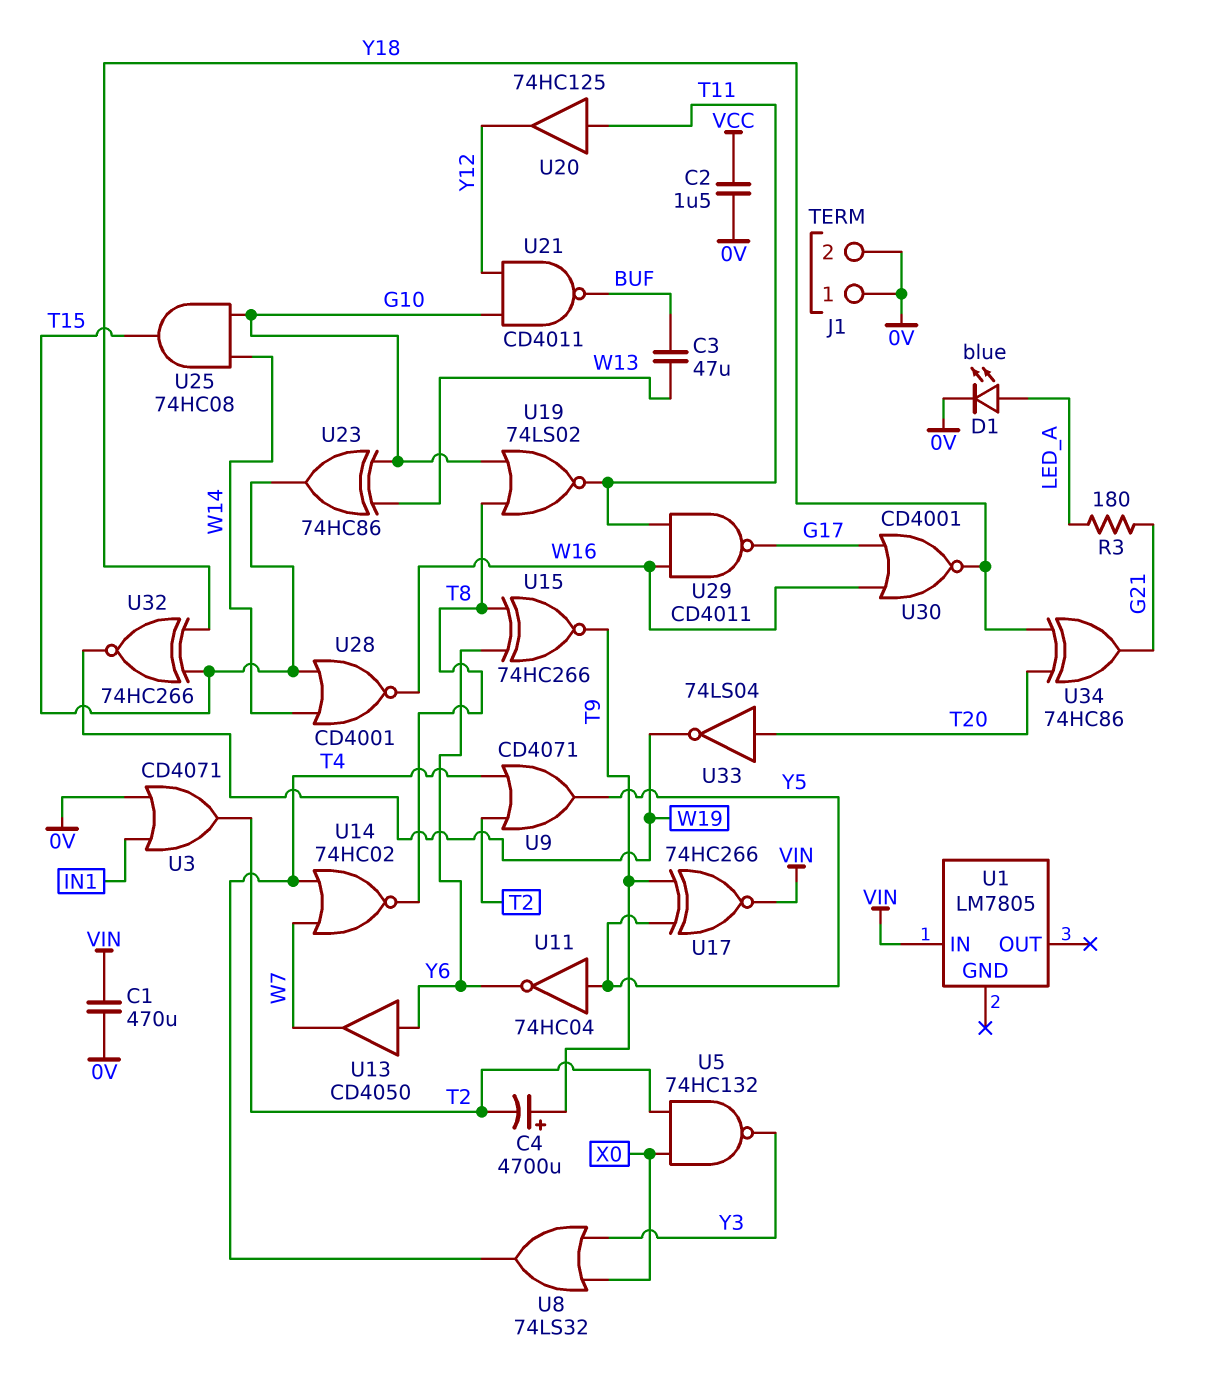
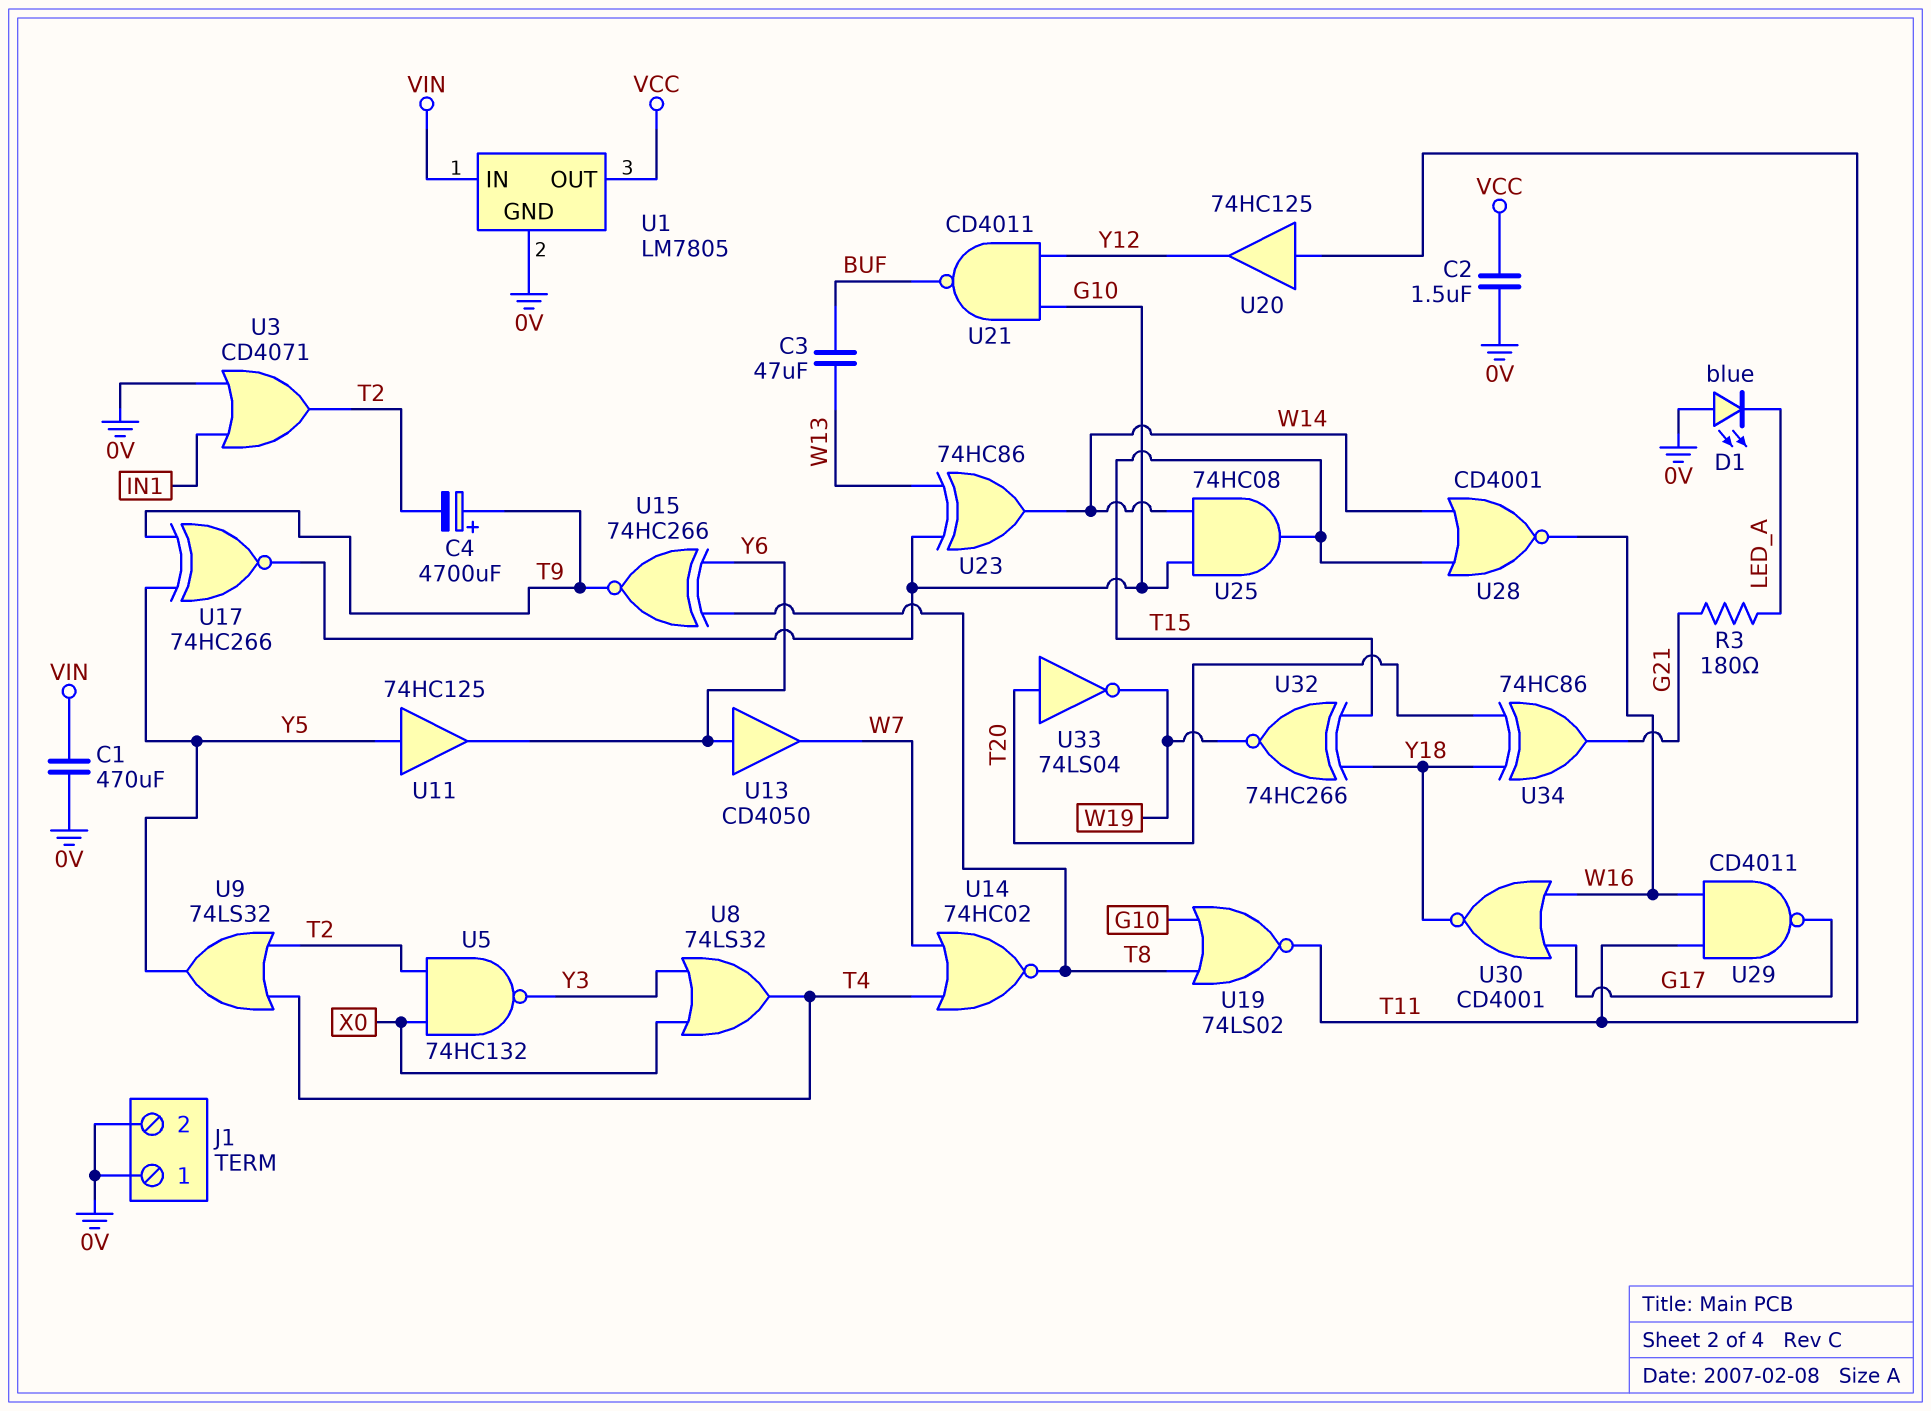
D1: LED blue (A LED_A, K 0V) -> LED blue (A 0V, K LED_A)
U1 pin GND: none -> 0V
U1 pin OUT: none -> VCC
U9: OR CD4071 (in T2, in T4, out Y5) -> OR 74LS32 (in T2, in T4, out Y5)
U11: NOT 74HC04 (in Y5, out Y6) -> buffer 74HC125 (in Y5, out Y6)
U17: XNOR 74HC266 (in T9, in Y5, out VIN) -> XNOR 74HC266 (in T9, in Y5, out G10)
U23: XOR 74HC86 (in G10, in W13, out T15) -> XOR 74HC86 (in G10, in W13, out W14)

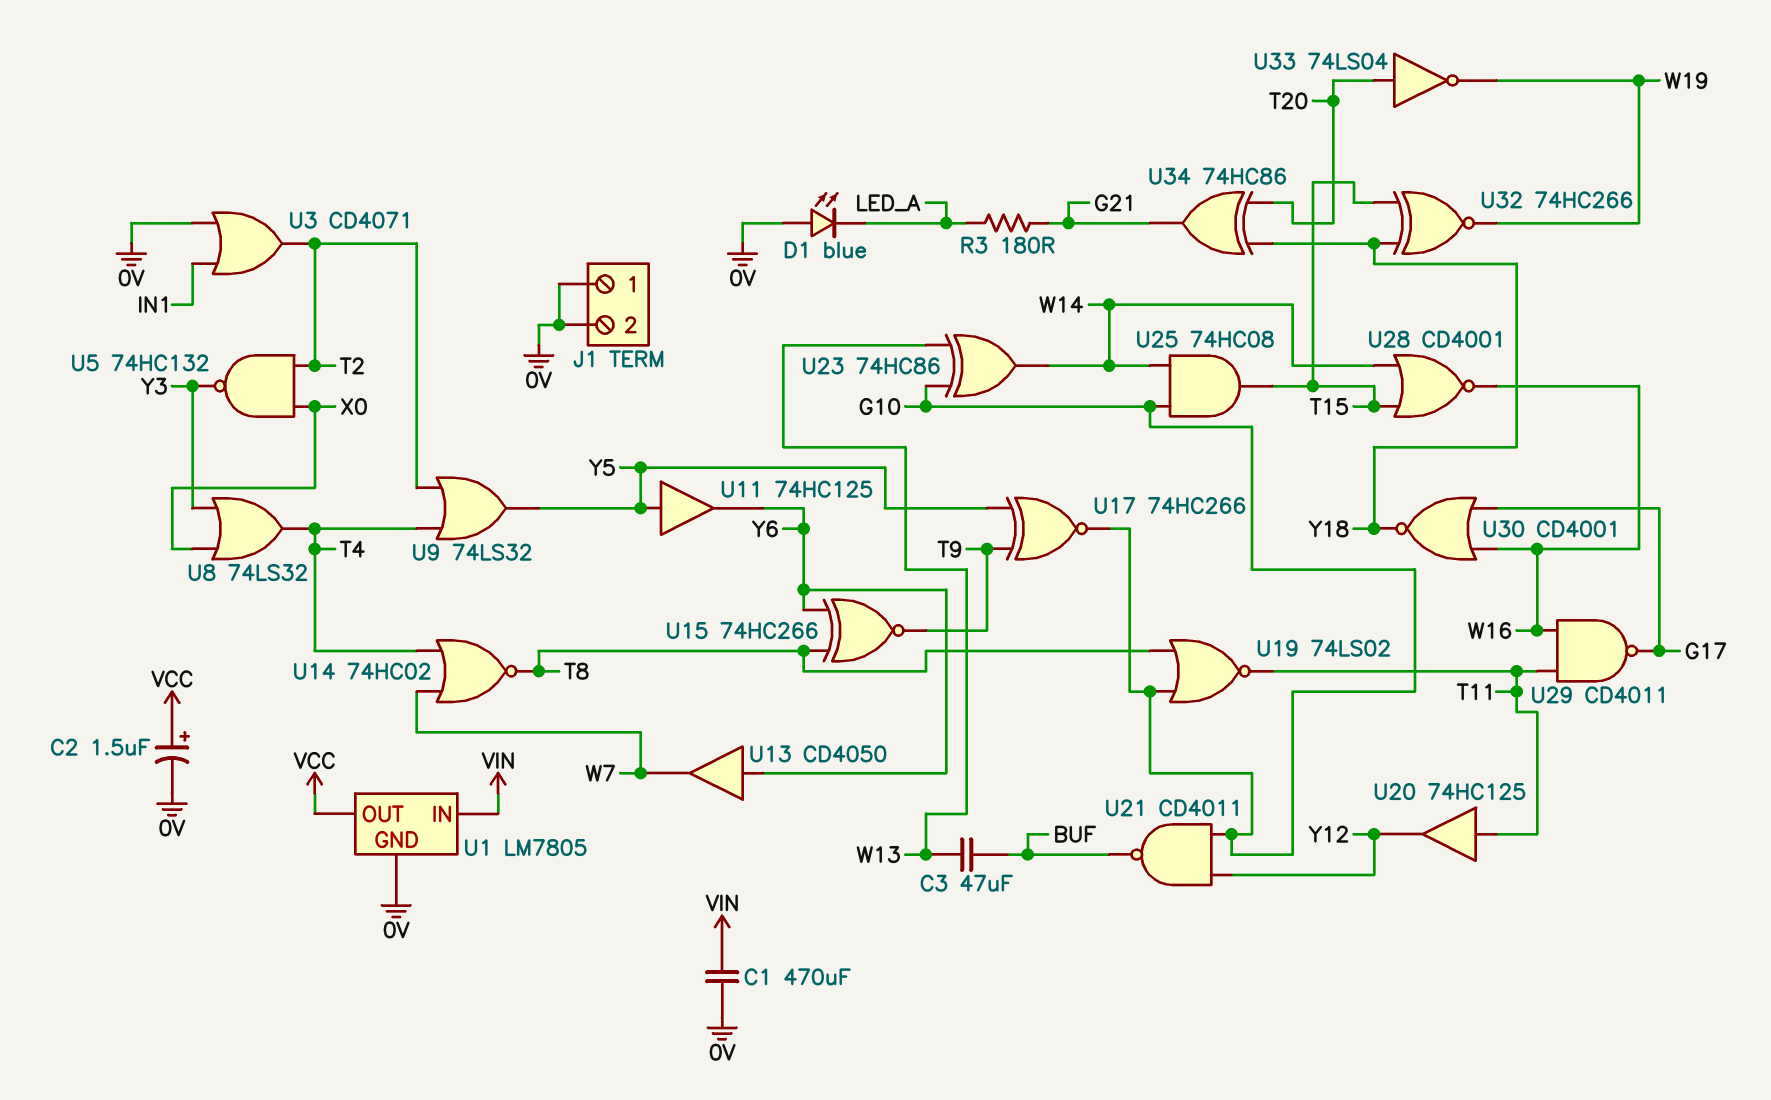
C2: 1.5uF (0V, VCC) -> 1.5uF (plus VCC, minus 0V)
C4: 4700uF (plus T9, minus T2) -> none

